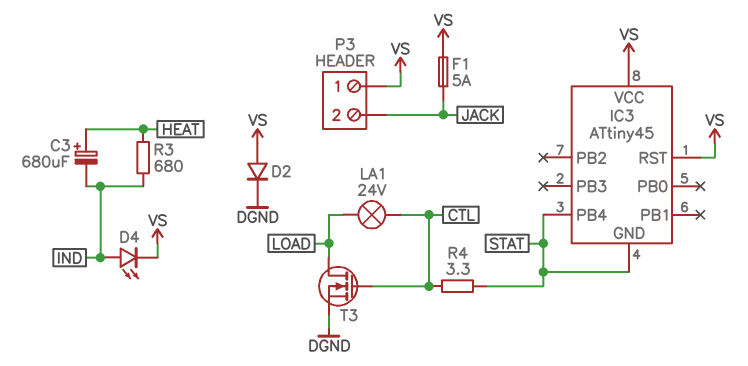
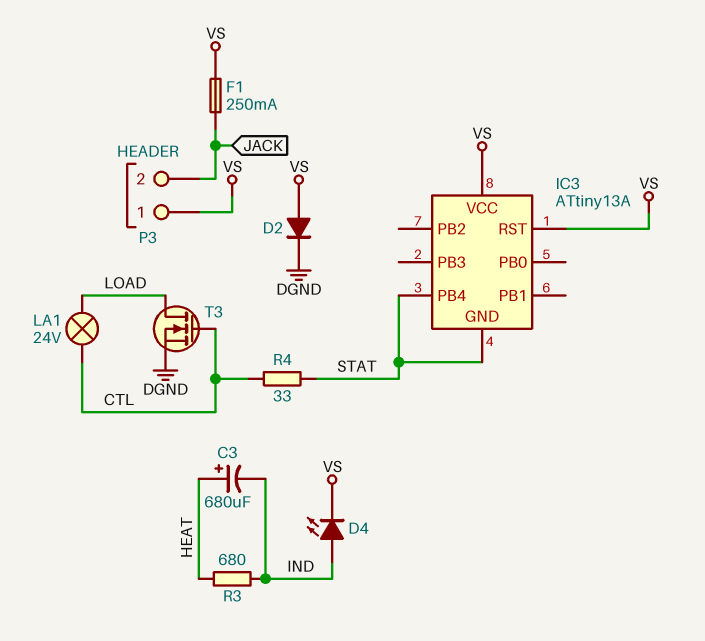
F1: 5A (JACK, VS) -> 250mA (JACK, VS)
IC3: ATtiny45 -> ATtiny13A
R4: 3.3 (CTL, STAT) -> 33 (CTL, STAT)

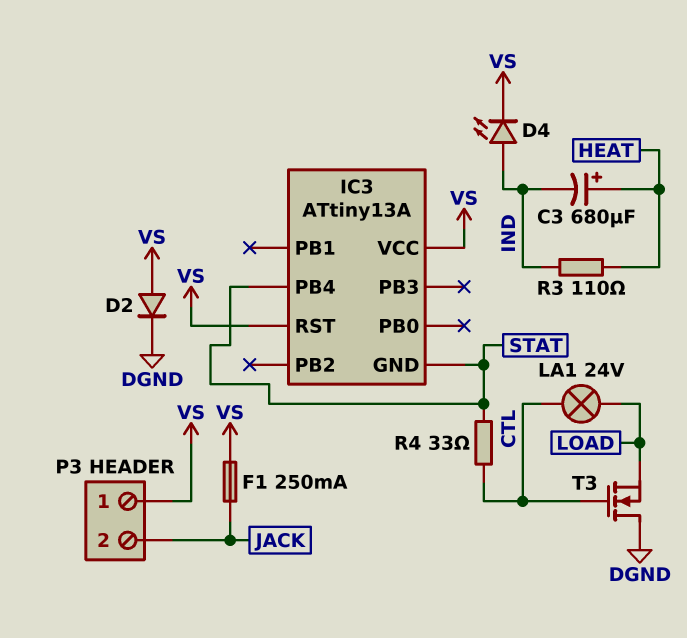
R3: 680 (HEAT, IND) -> 110 (HEAT, IND)
T3: NMOS (G CTL, D LOAD, S DGND) -> NMOS (G CTL, D DGND, S LOAD)

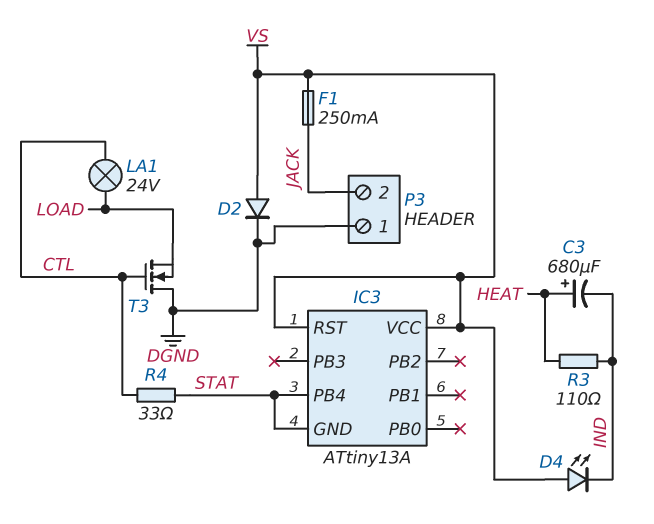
D4: LED (A IND, K VS) -> LED (A VS, K IND)
P3 pin 1: VS -> DGND

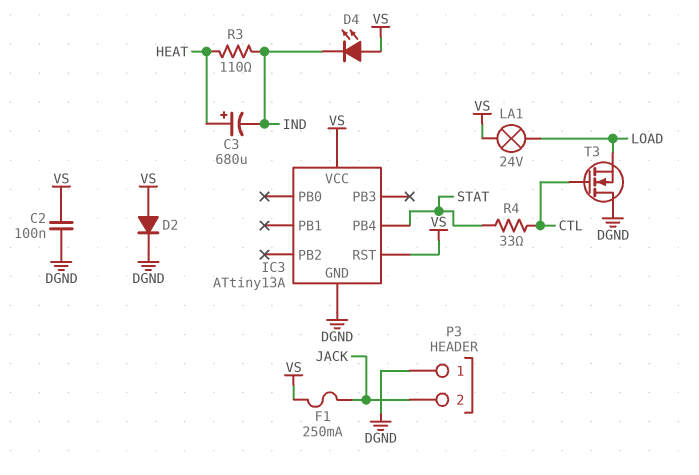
C2: none -> 100nF (DGND, VS)
IC3 pin GND: STAT -> DGND
LA1: lamp 24V (CTL, LOAD) -> lamp 24V (LOAD, VS)

